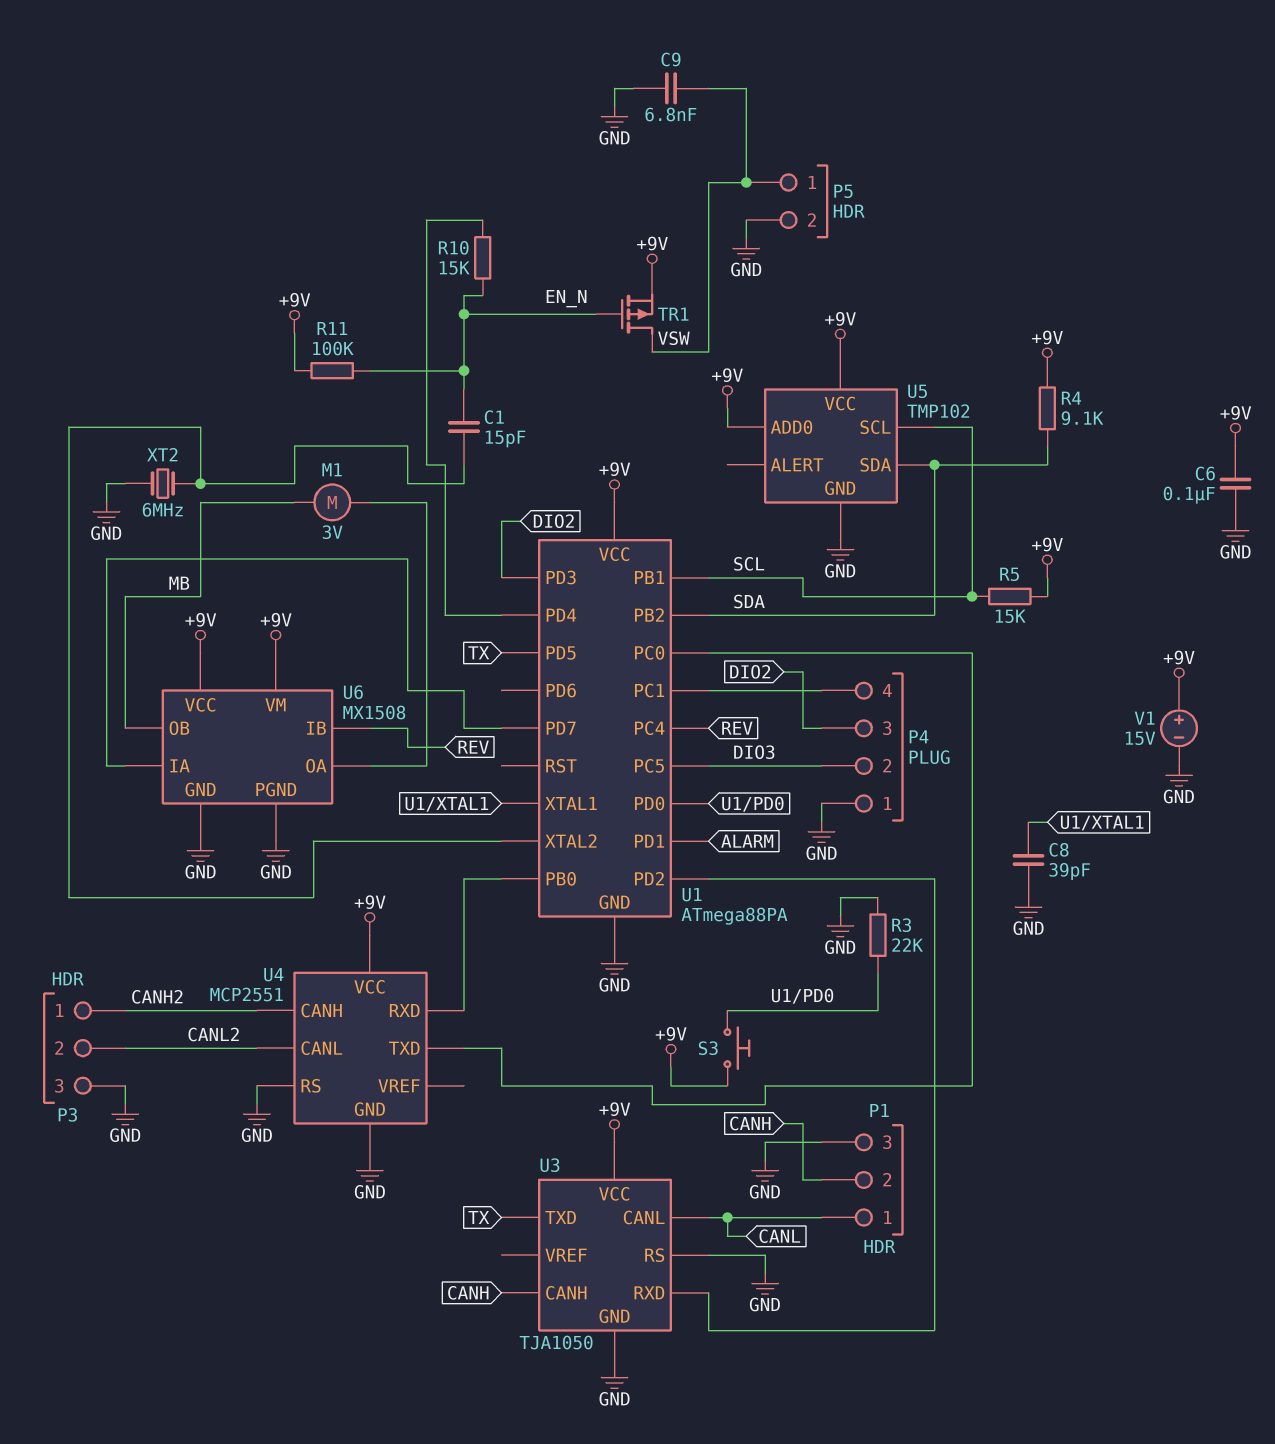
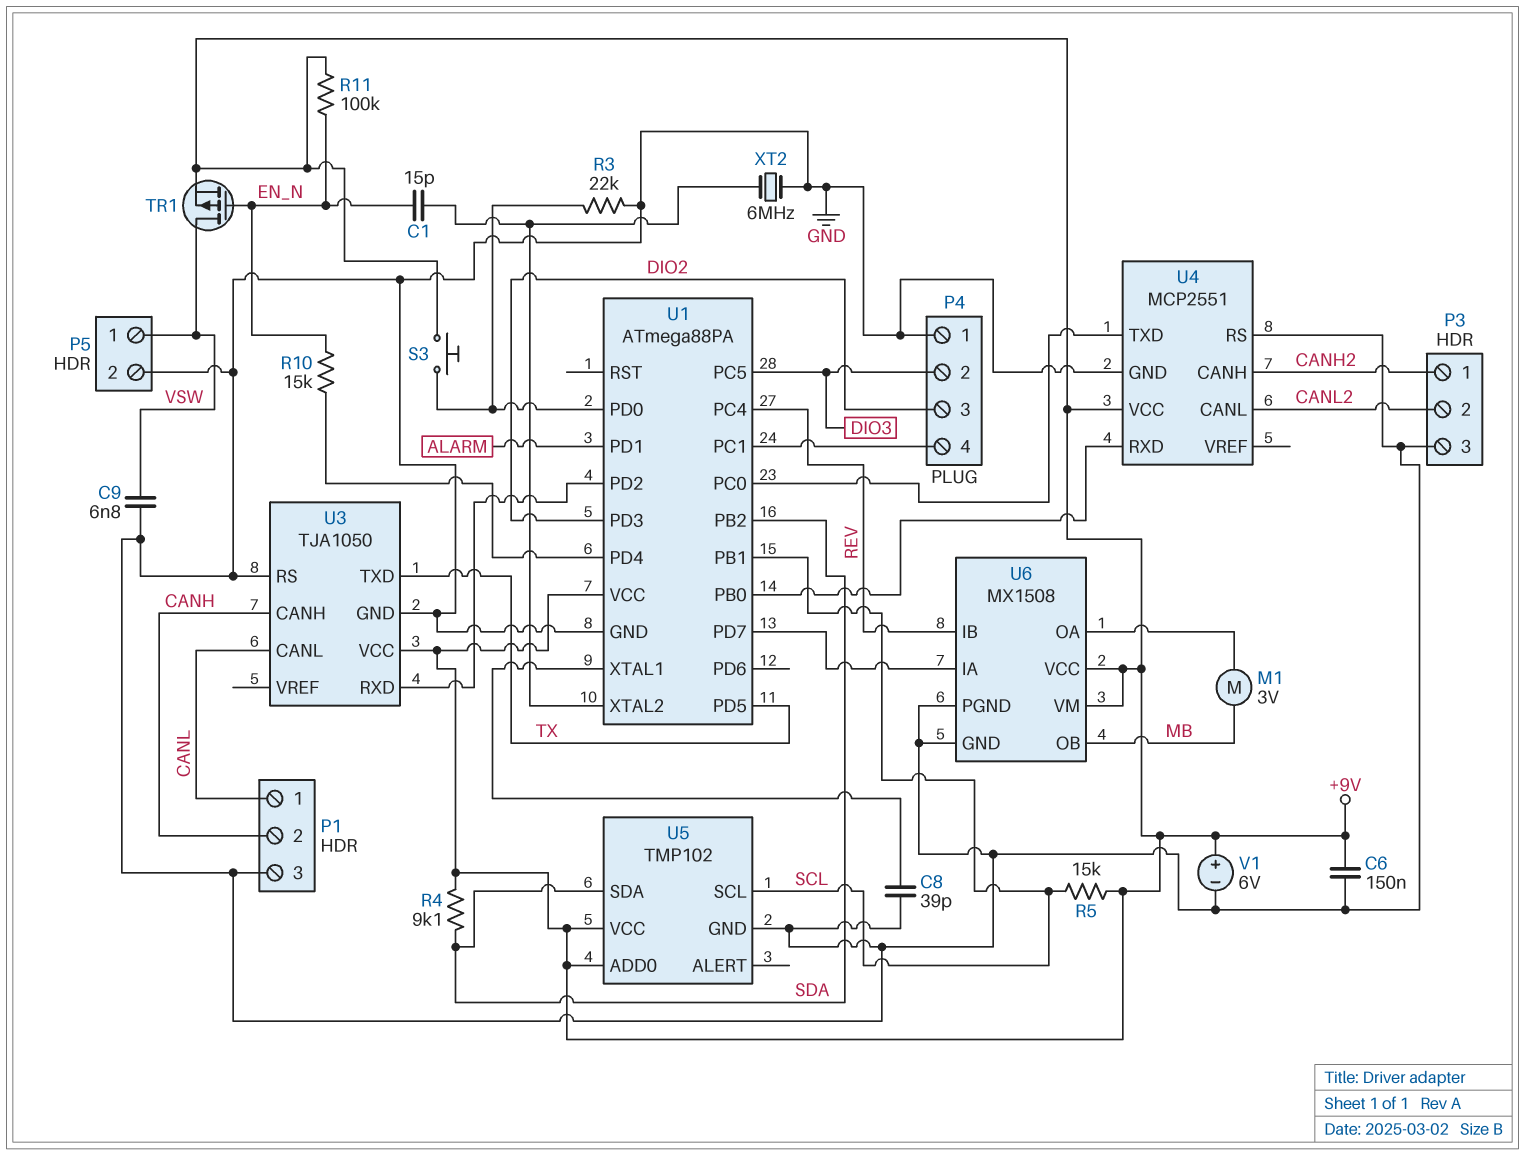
C6: 100nF (+9V, GND) -> 150nF (+9V, GND)
V1: 15V (plus +9V, minus GND) -> 6V (plus +9V, minus GND)

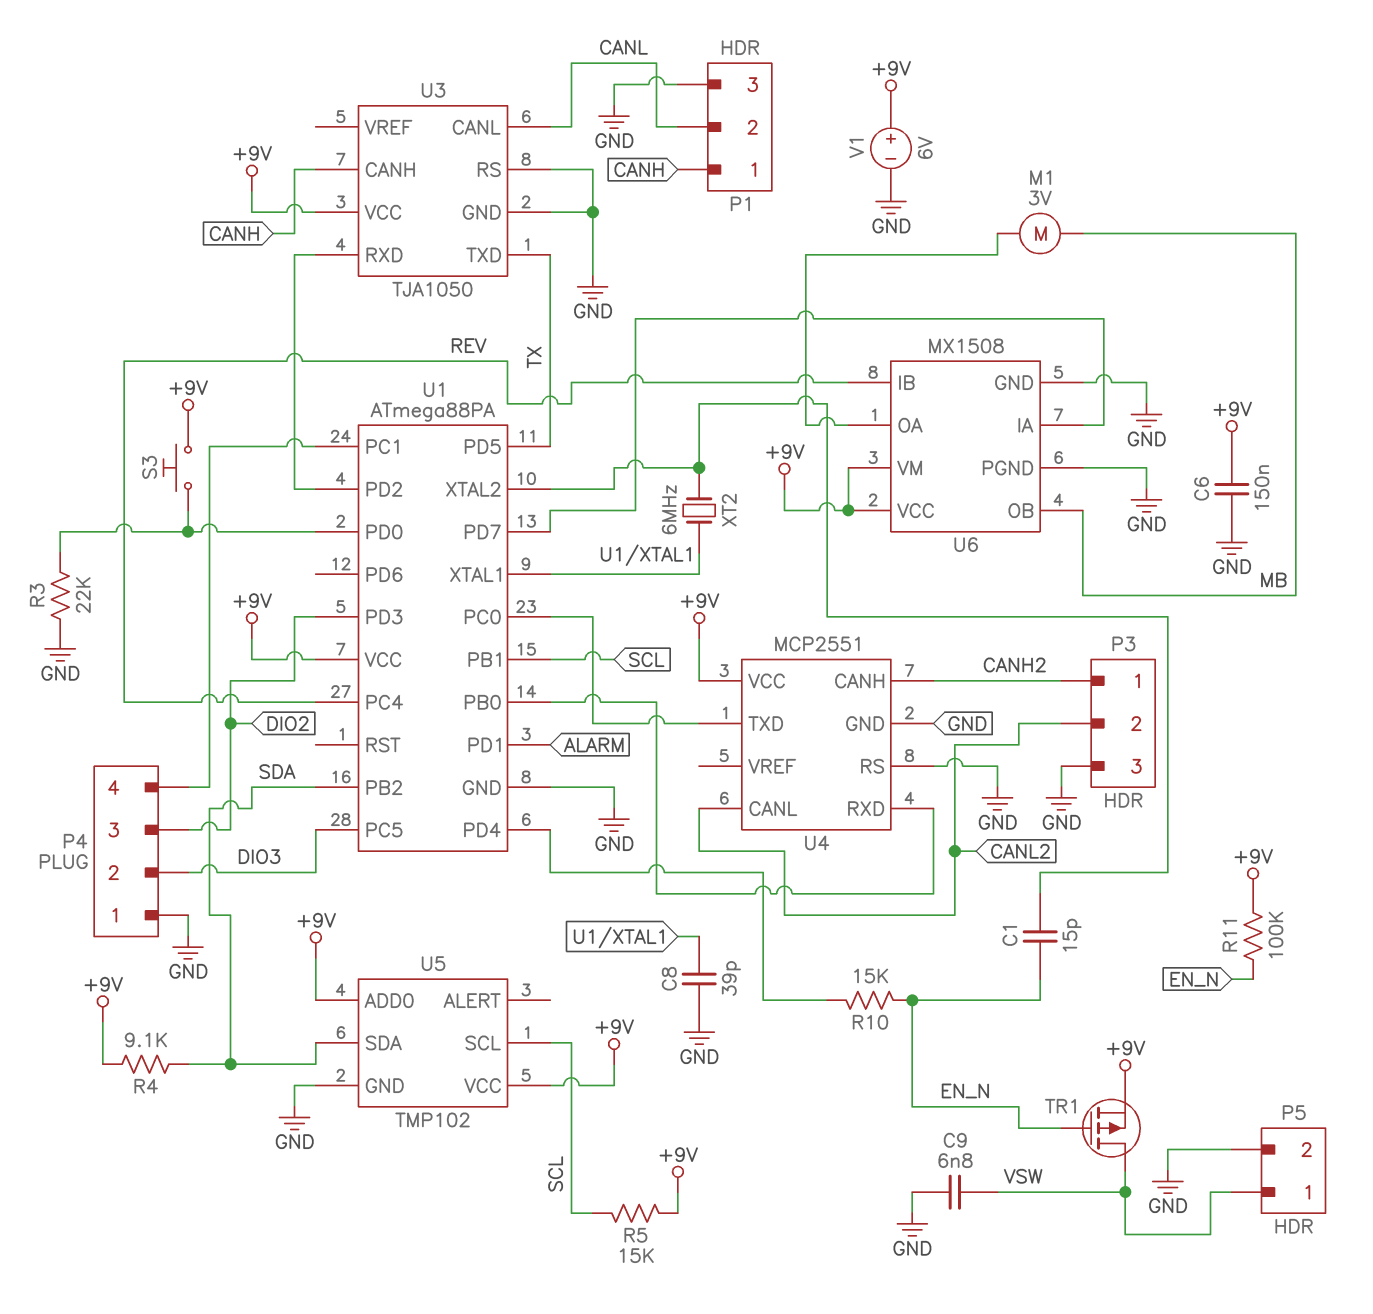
P1 pin 1: CANL -> CANH
P1 pin 2: CANH -> CANL
XT2: 6MHz (GND, U1/XTAL2) -> 6MHz (U1/XTAL1, U1/XTAL2)

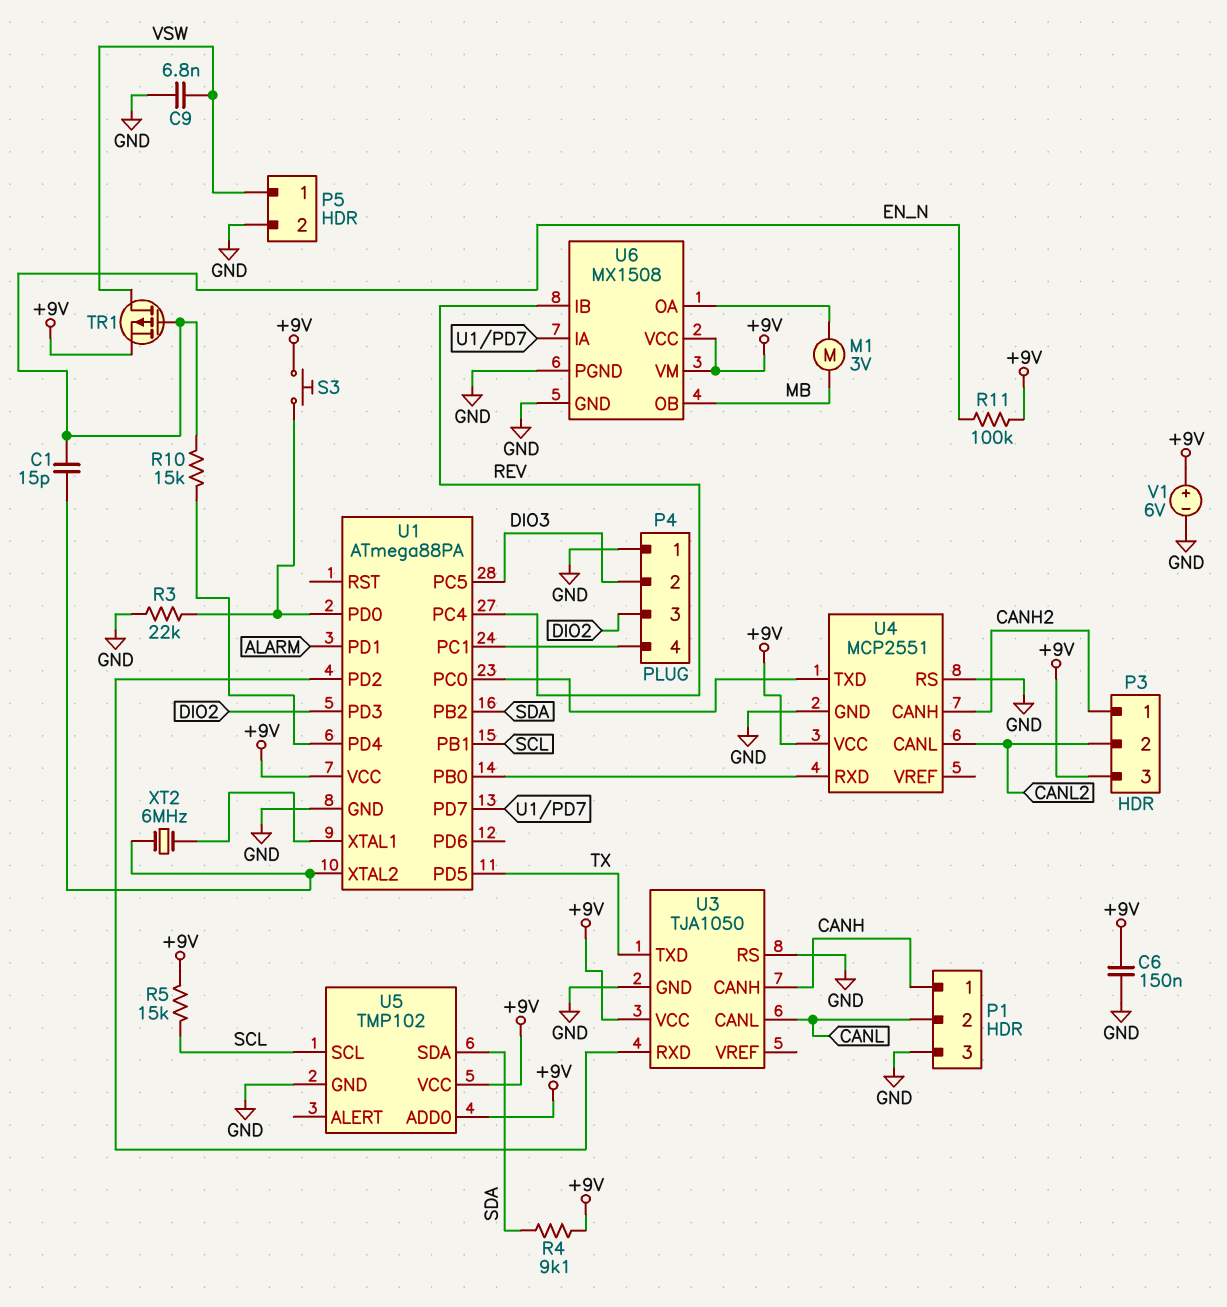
C8: 39pF (GND, U1/XTAL1) -> none
P3 pin 3: GND -> +9V

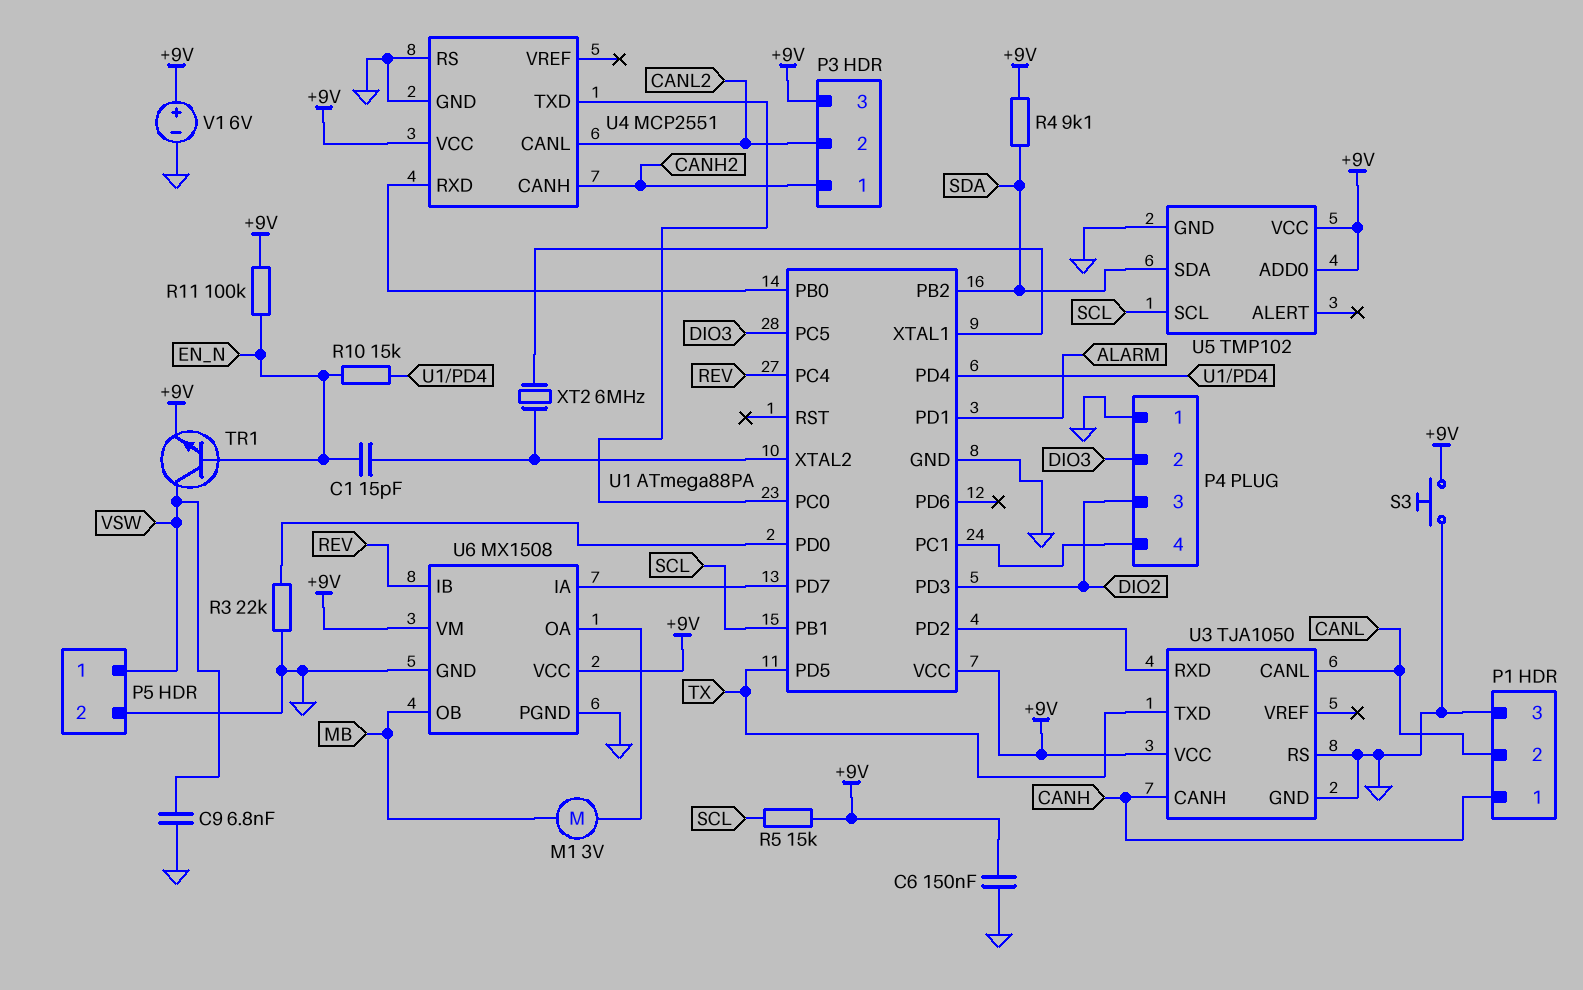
S3: button (+9V, U1/PD0) -> button (+9V, GND)
TR1: PMOS (G EN_N, D VSW, S +9V) -> NPN (B EN_N, C VSW, E +9V)

